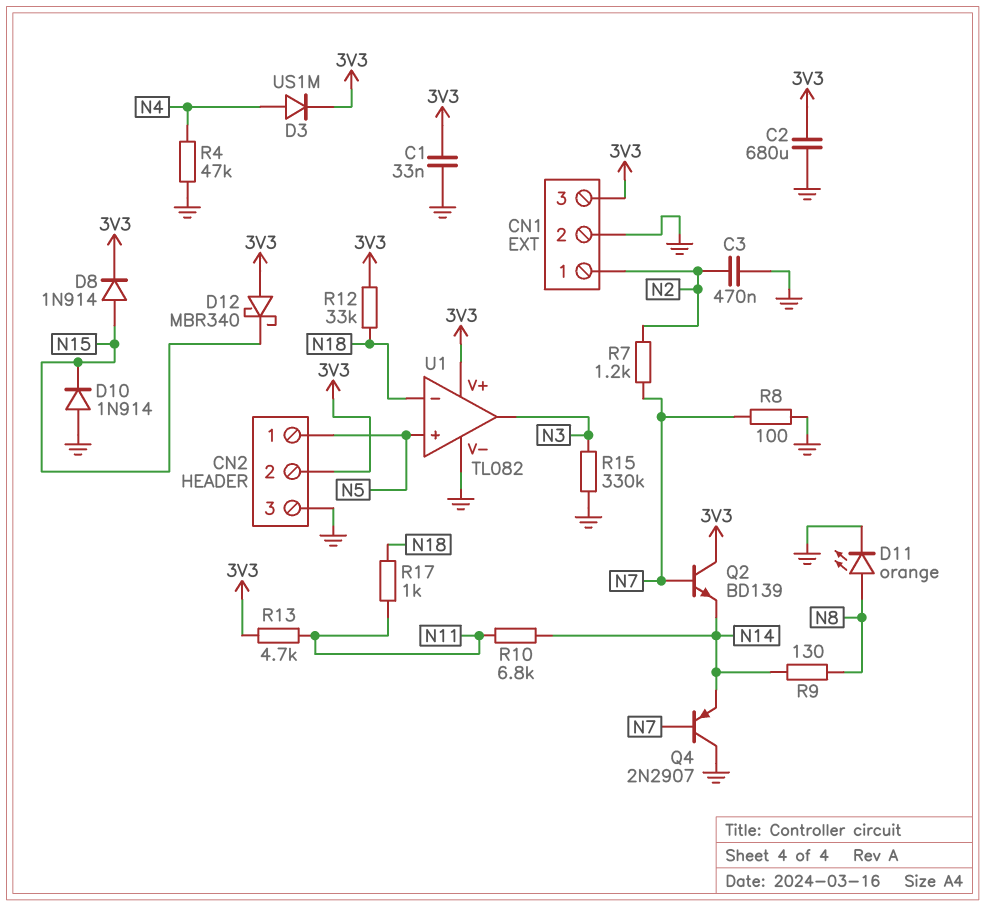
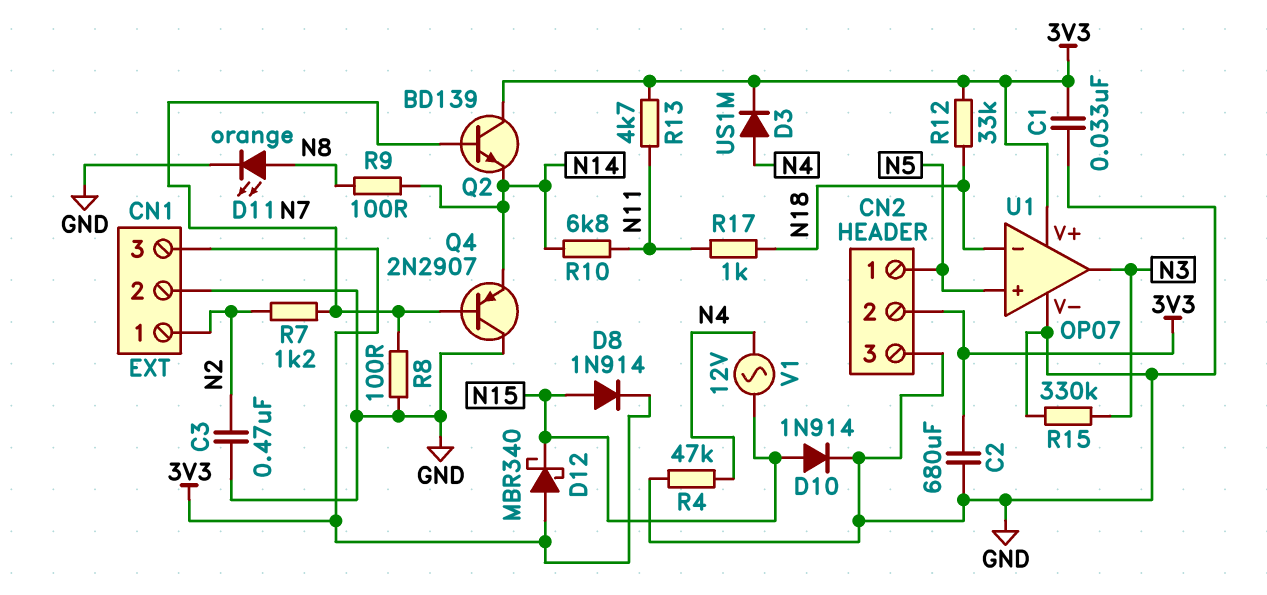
D10: diode 1N914 (A GND, K N15) -> diode 1N914 (A N15, K GND)
R9: 130 (N8, N14) -> 100 (N8, N14)
U1: TL082 -> OP07
V1: none -> AC 12V (N4, N15)

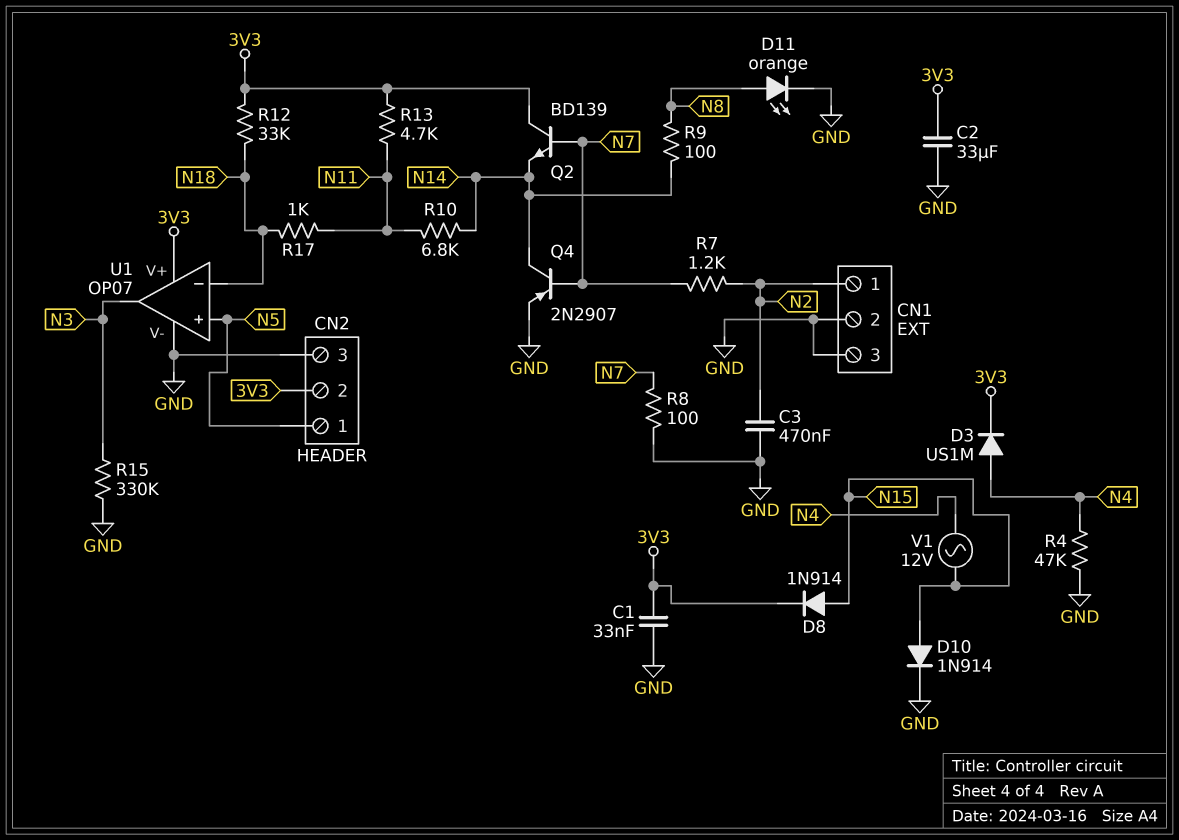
C2: 680uF (3V3, GND) -> 33uF (3V3, GND)
CN1 pin 3: 3V3 -> GND
D12: schottky MBR340 (A 3V3, K N15) -> none
Q4: PNP 2N2907 (B N7, C GND, E N14) -> PNP 2N2907 (B N7, C N14, E GND)

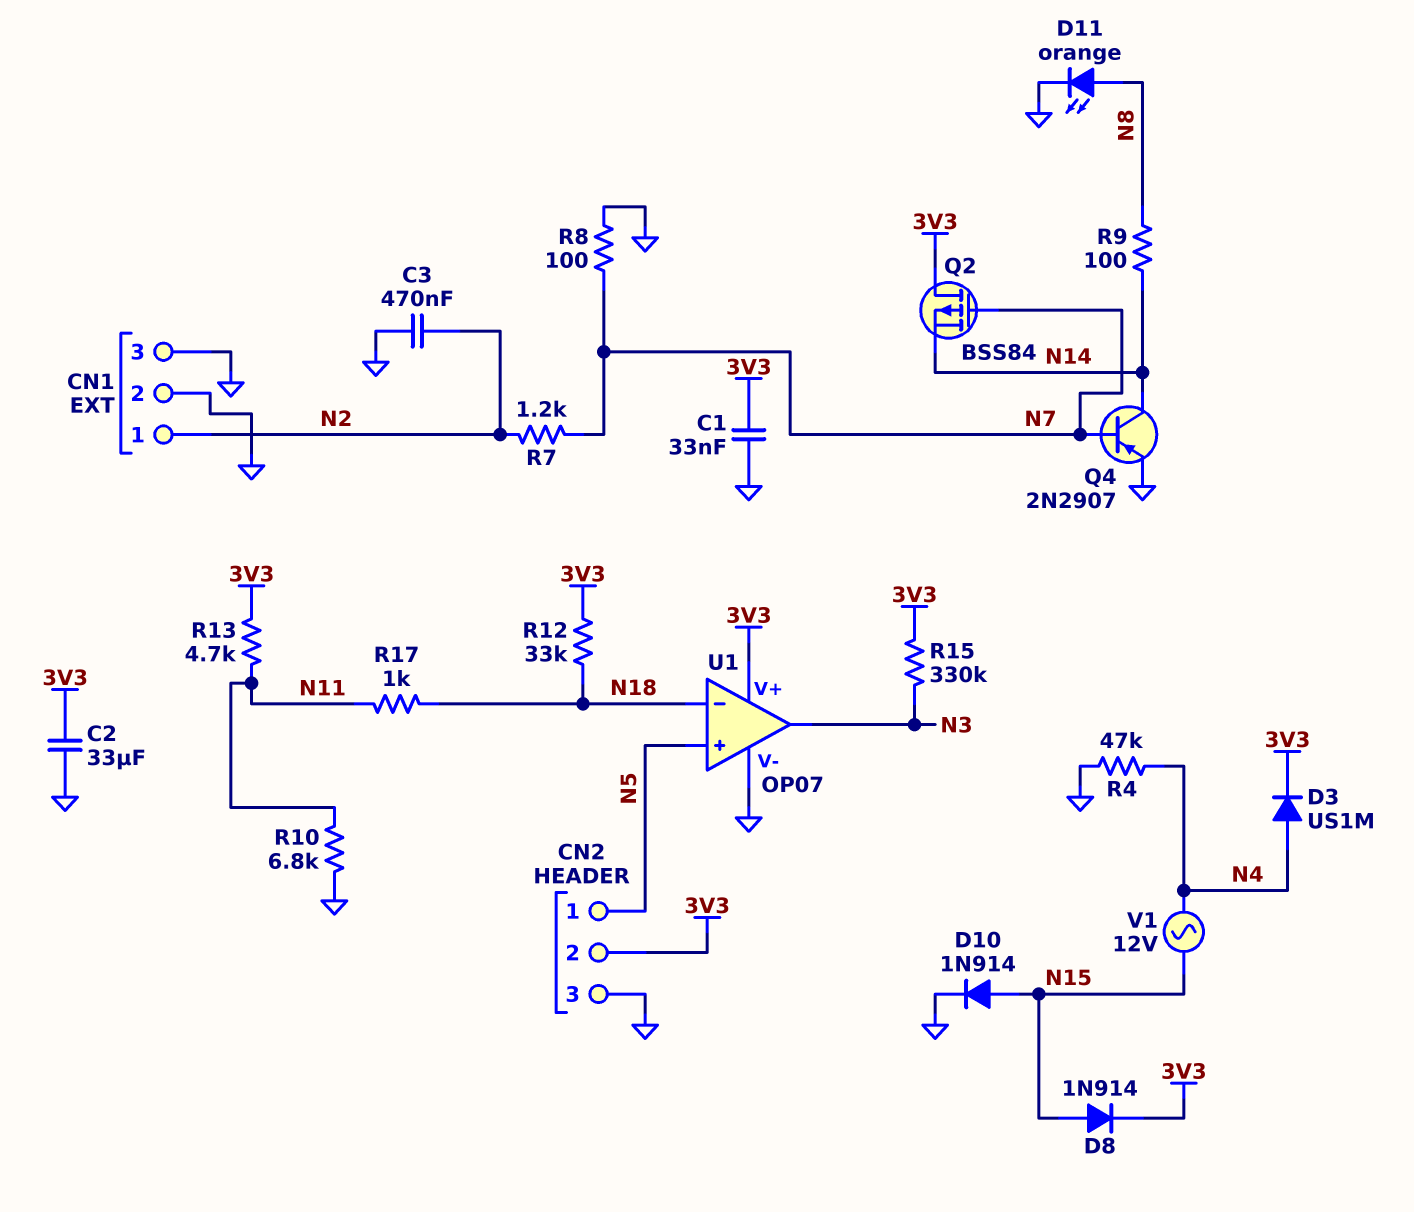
Q2: NPN BD139 (B N7, C 3V3, E N14) -> PMOS BSS84 (G N7, D 3V3, S N14)
R10: 6.8k (N11, N14) -> 6.8k (GND, N11)
R15: 330k (GND, N3) -> 330k (3V3, N3)

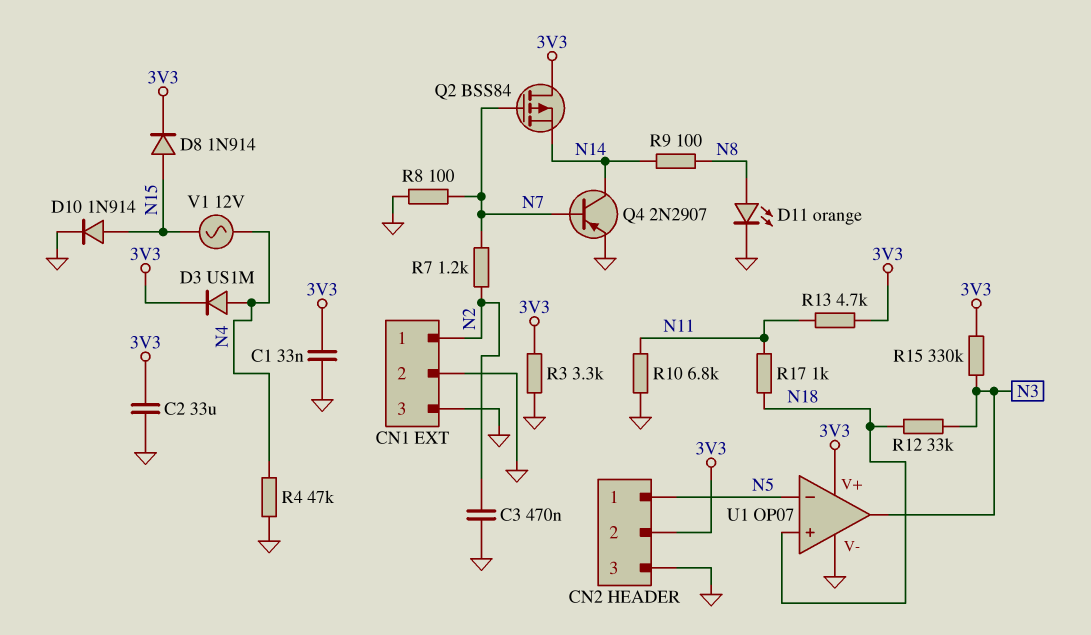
R3: none -> 3.3k (3V3, GND)
R12: 33k (3V3, N18) -> 33k (N3, N18)
U1 pin in+: N5 -> N18
U1 pin in-: N18 -> N5

